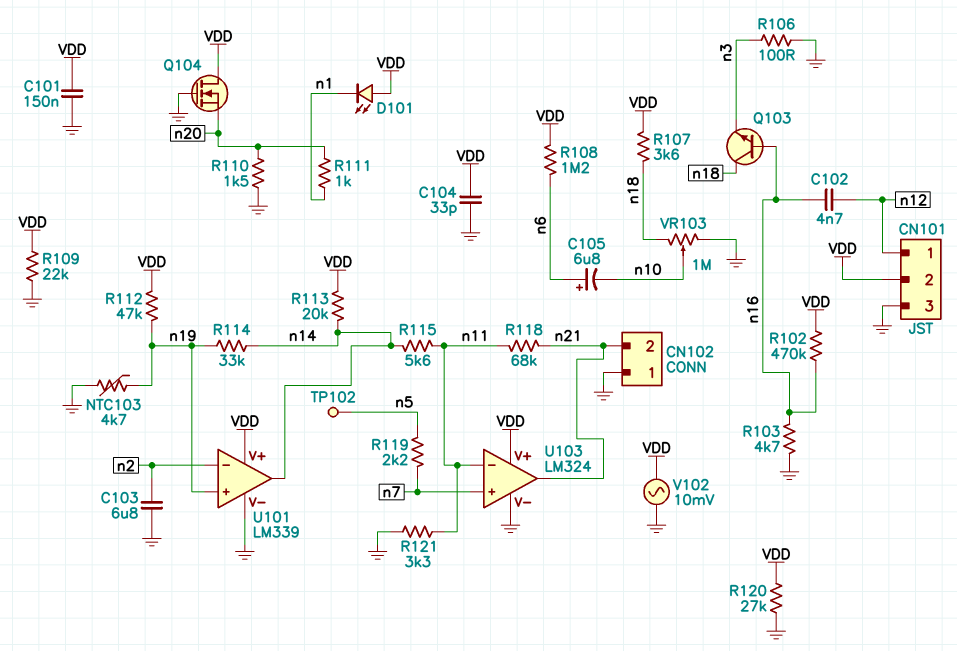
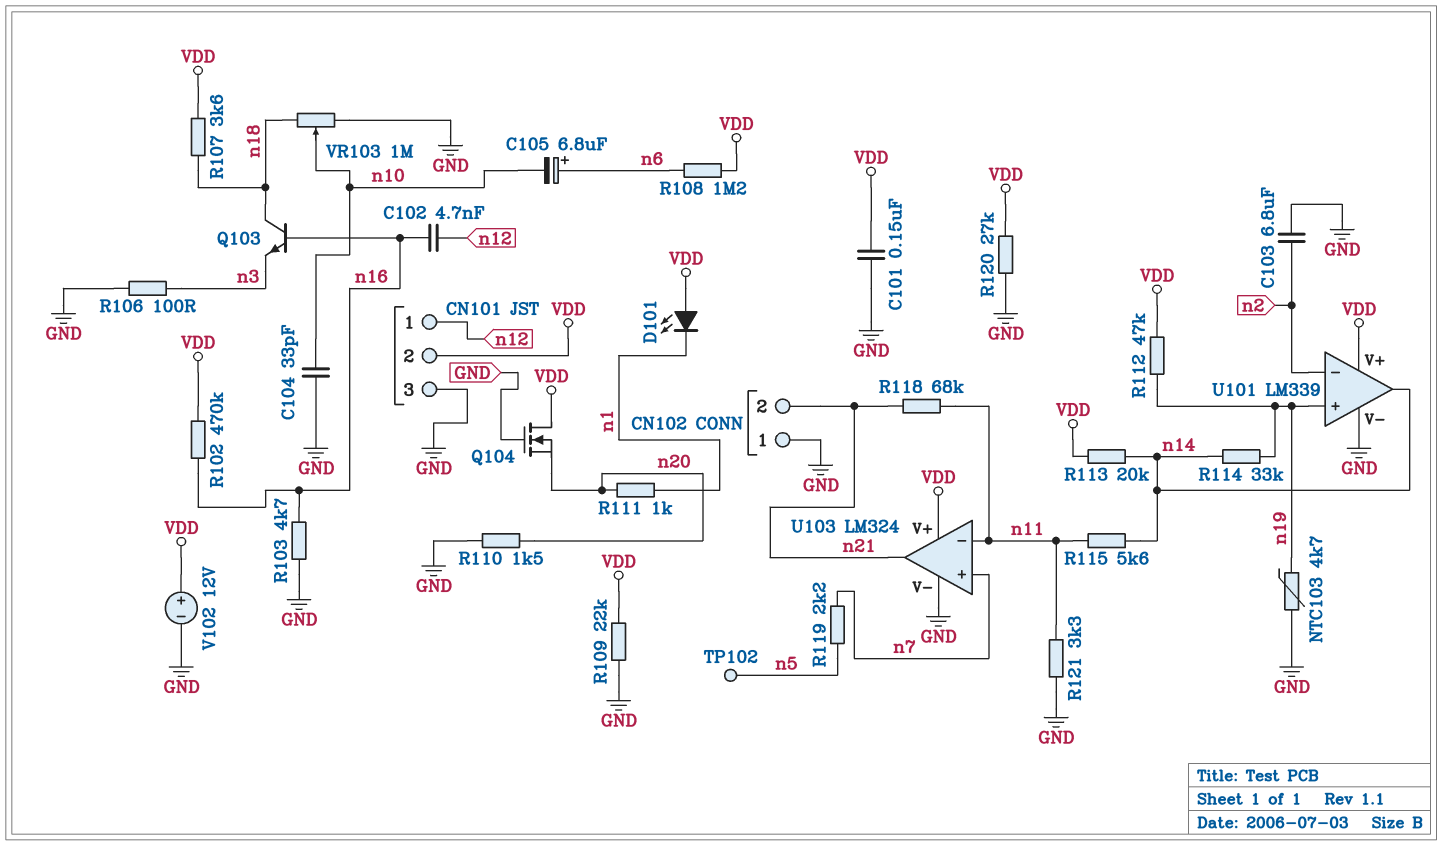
C104: 33pF (GND, VDD) -> 33pF (GND, n10)
V102: AC 10mV (GND, VDD) -> 12V (plus VDD, minus GND)

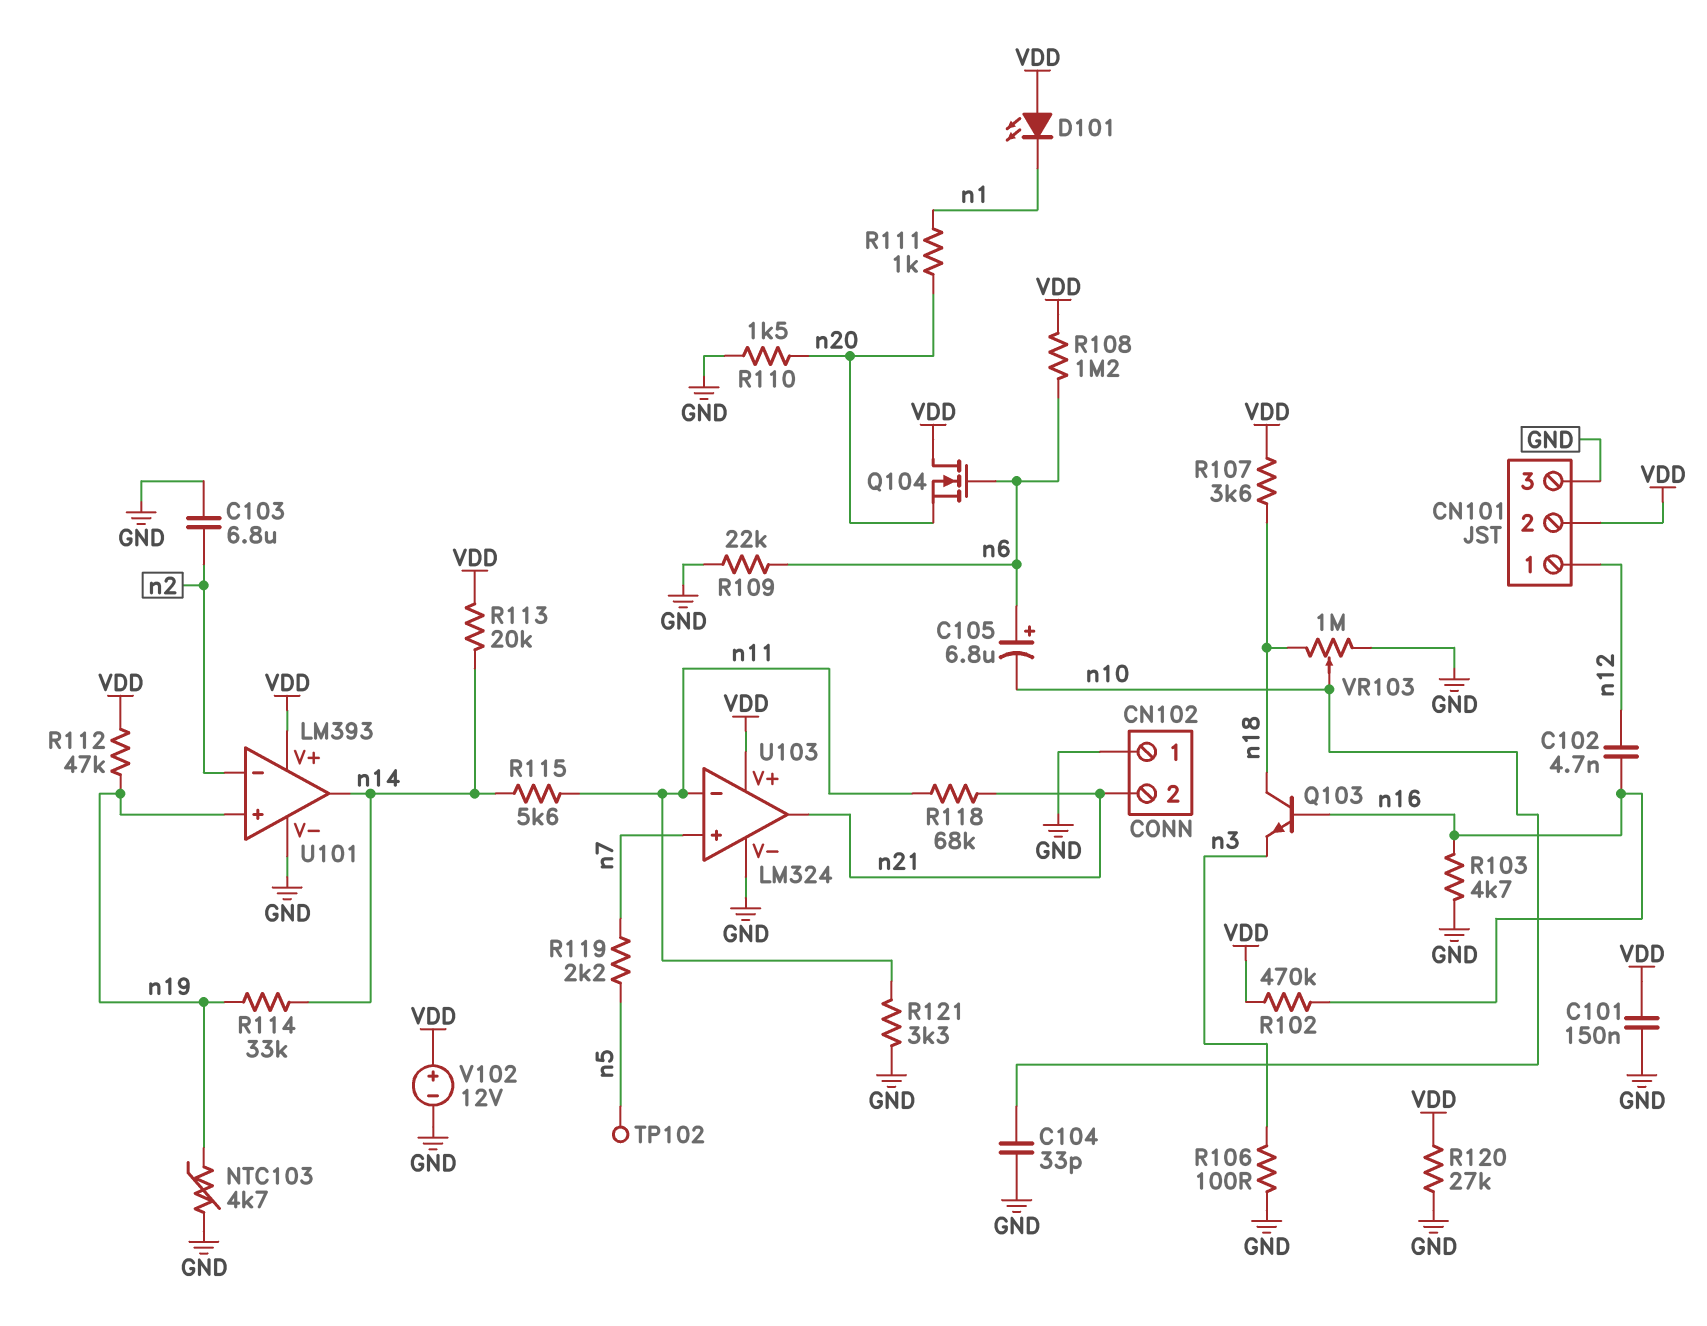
Q104: NMOS (G GND, D VDD, S n20) -> NMOS (G n6, D VDD, S n20)
R109: 22k (GND, VDD) -> 22k (GND, n6)
U101: LM339 -> LM393

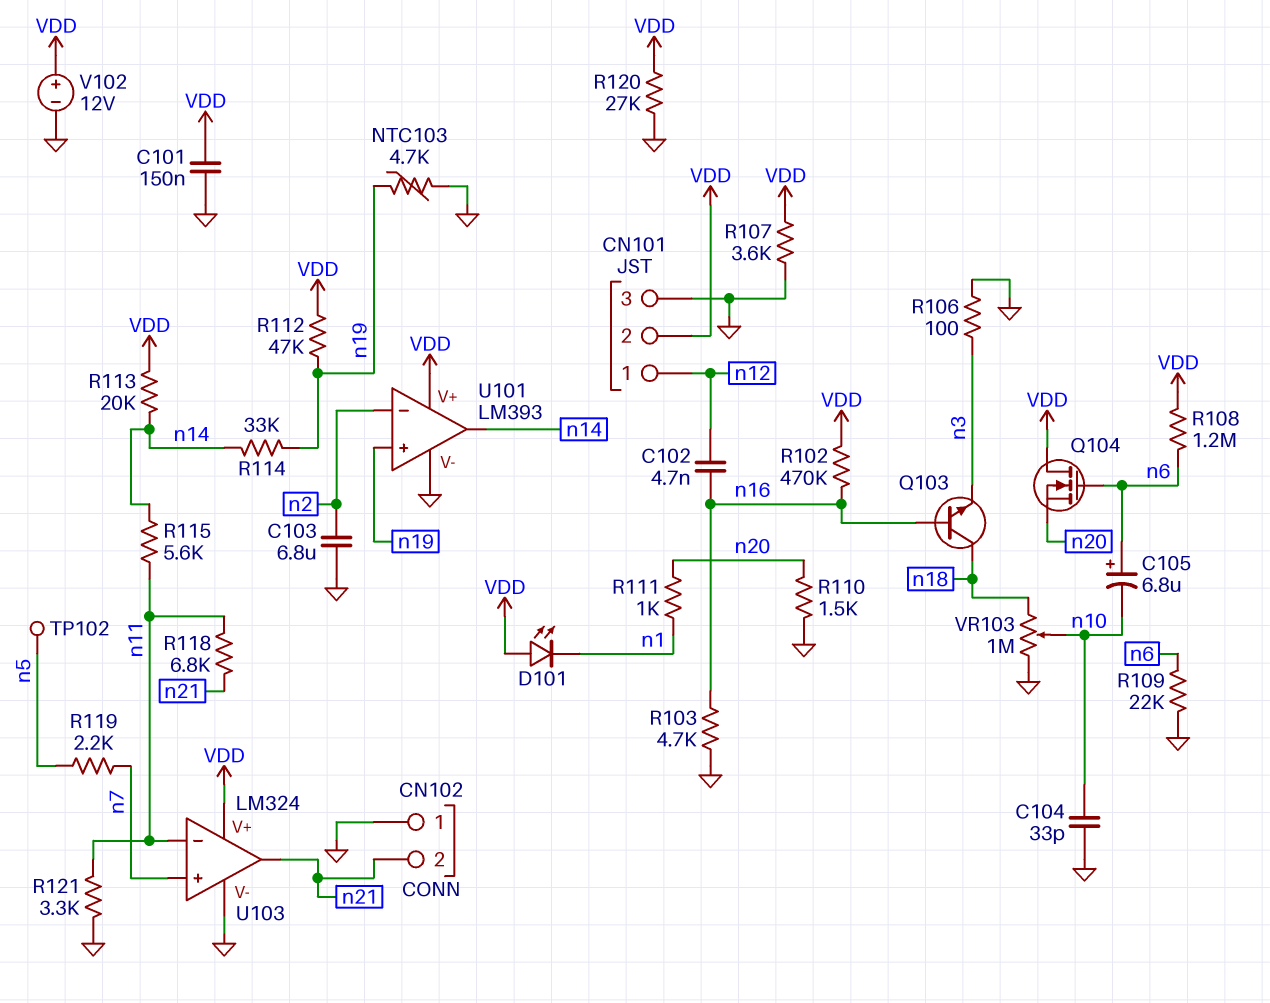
R107: 3.6k (VDD, n18) -> 3.6k (GND, VDD)
R118: 68k (n11, n21) -> 6.8k (n11, n21)

